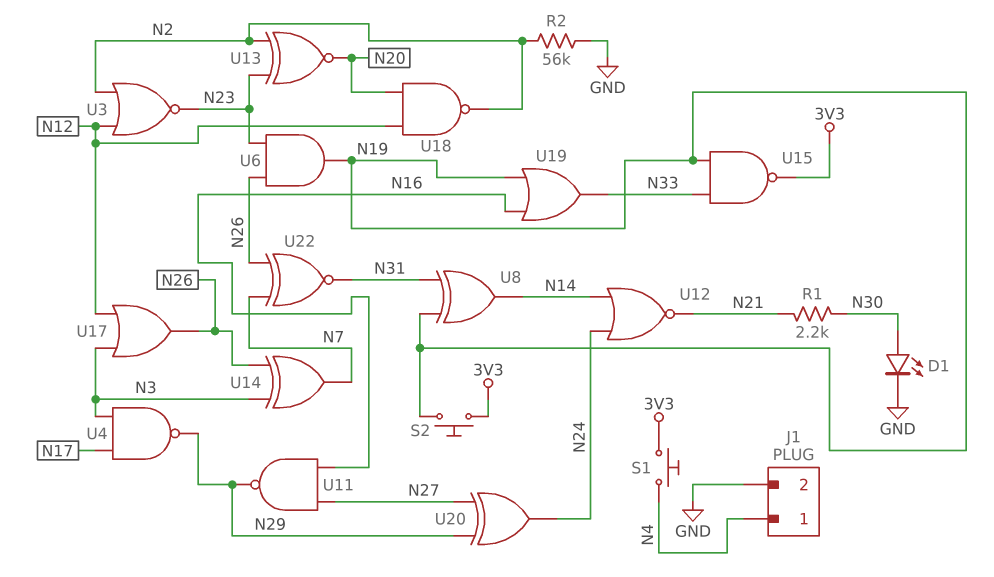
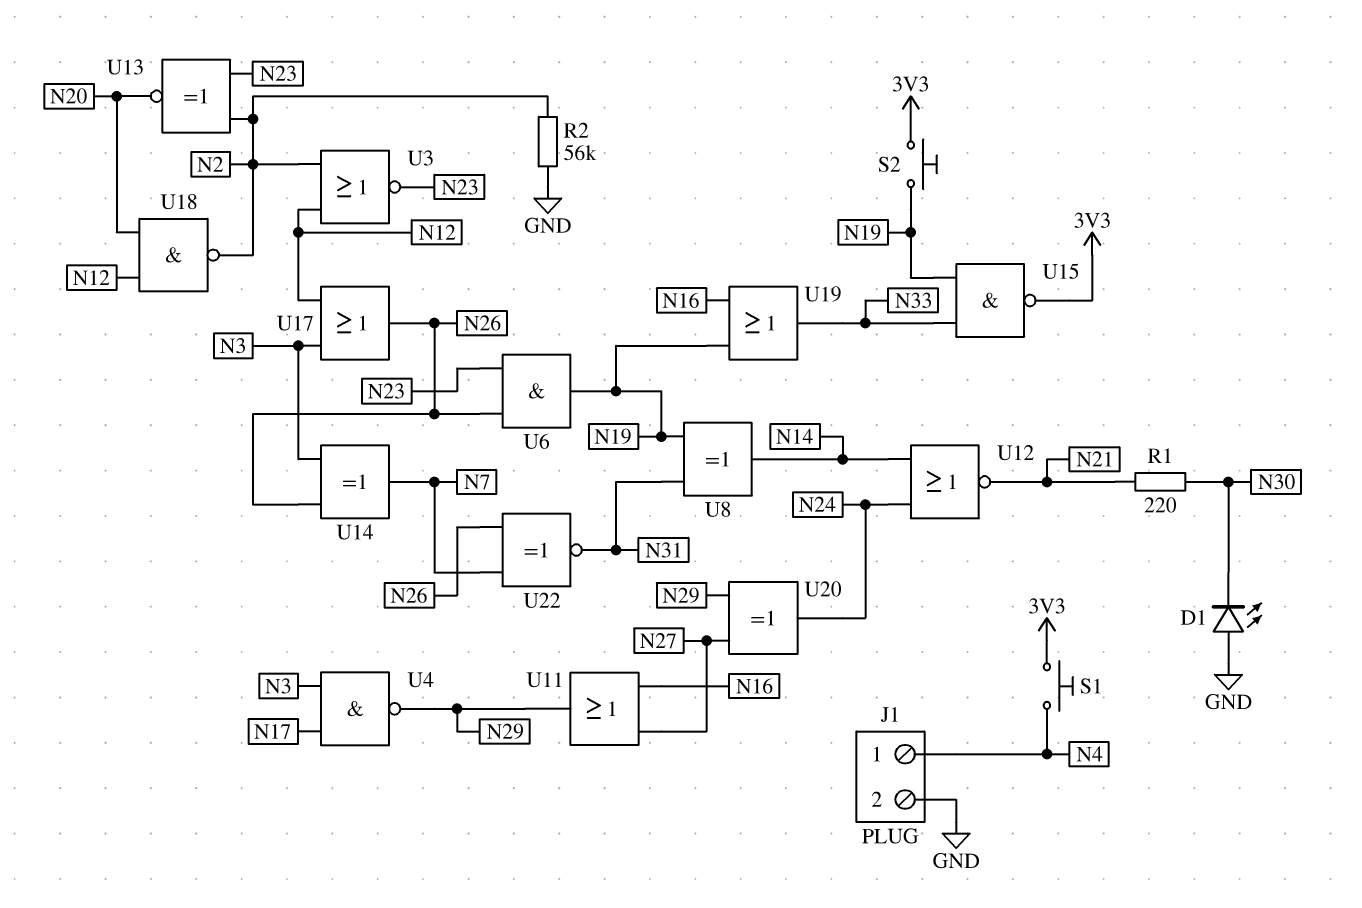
D1: LED (A N30, K GND) -> LED (A GND, K N30)
R1: 2.2k (N21, N30) -> 220 (N21, N30)
U11: NAND (in N16, in N27, out N29) -> OR (in N16, in N27, out N29)

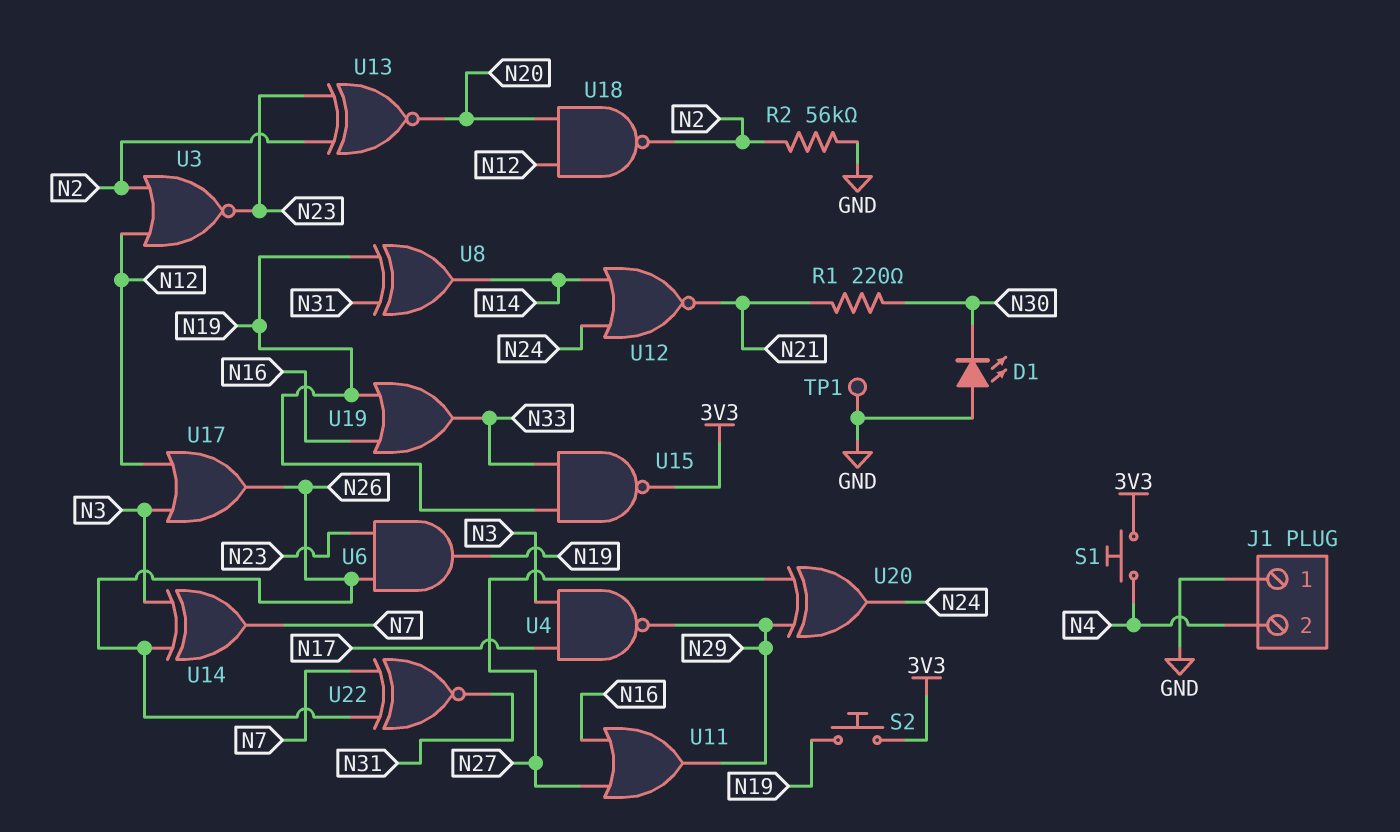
J1 pin 1: N4 -> GND
J1 pin 2: GND -> N4
TP1: none -> test point (GND)

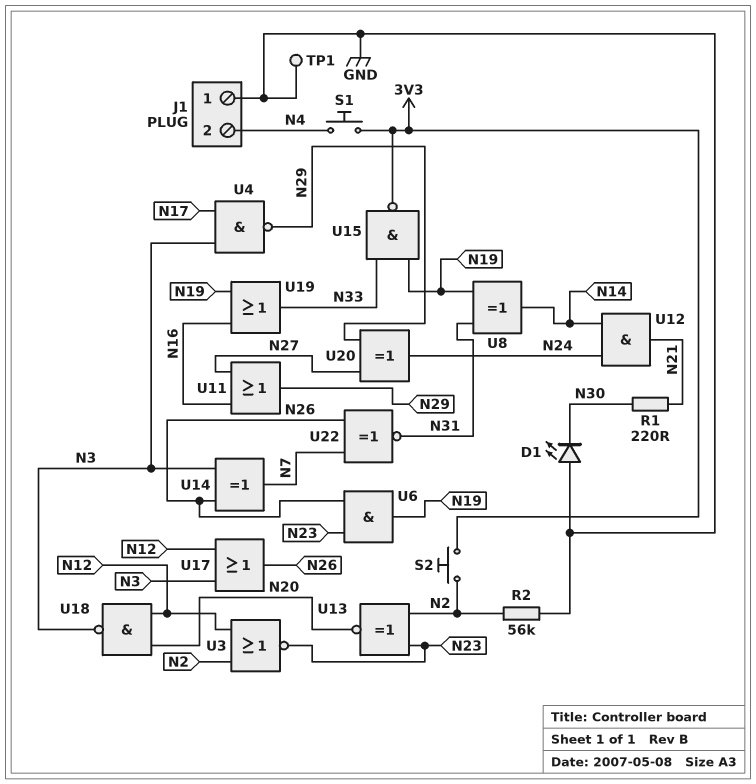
S2: button (3V3, N19) -> button (3V3, N2)
U12: NOR (in N14, in N24, out N21) -> AND (in N14, in N24, out N21)
U18: NAND (in N12, in N20, out N2) -> NAND (in N12, in N20, out N3)

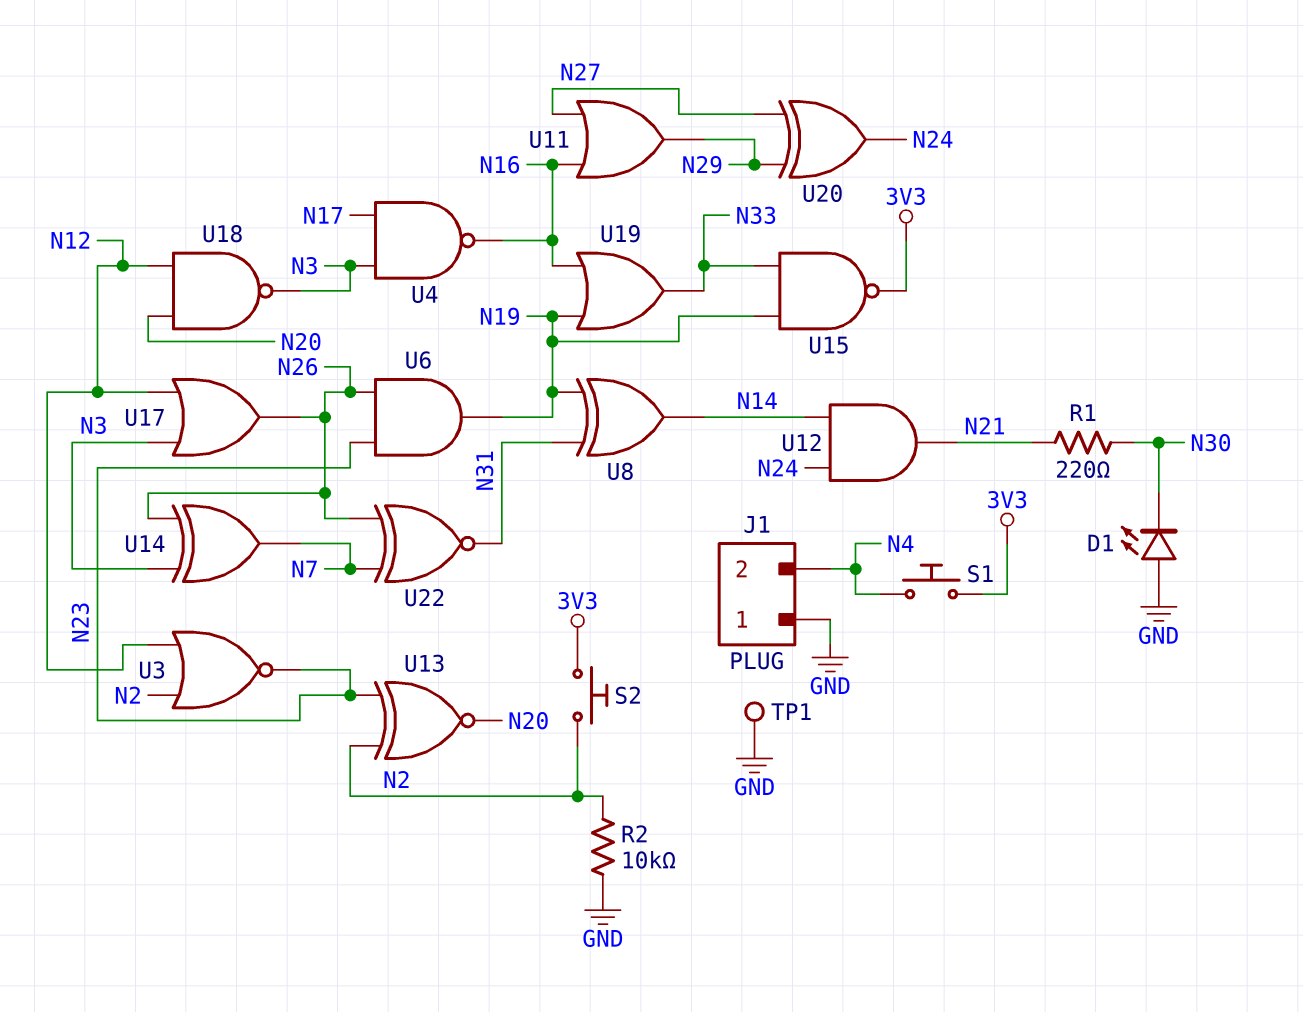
R2: 56k (GND, N2) -> 10k (GND, N2)
U4: NAND (in N3, in N17, out N29) -> NAND (in N3, in N17, out N16)

